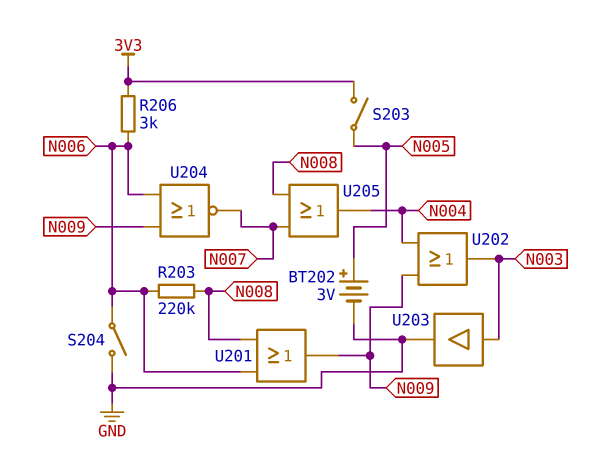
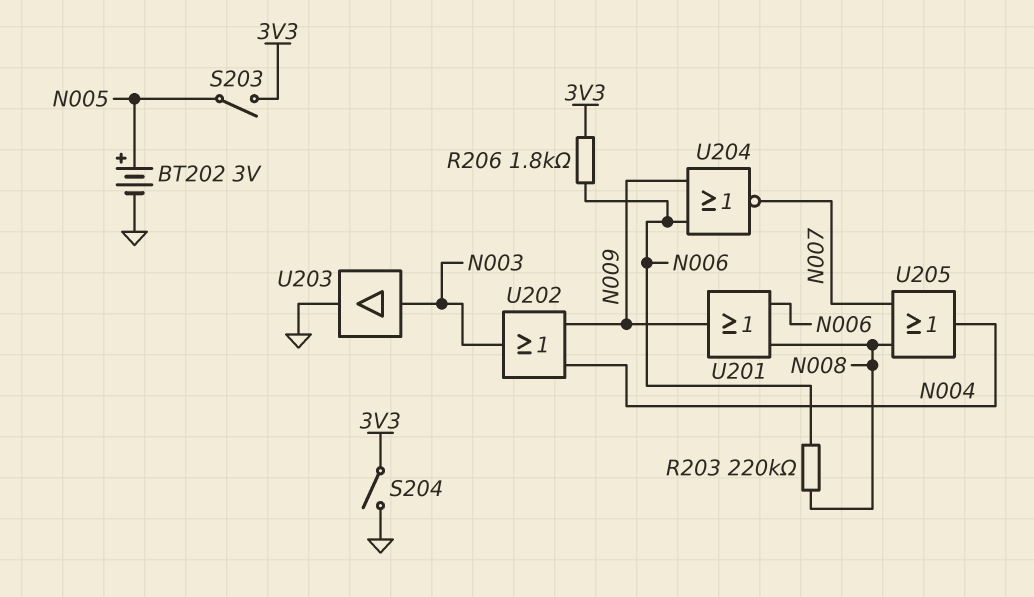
R206: 3k (3V3, N006) -> 1.8k (3V3, N006)
S204: switch (GND, N006) -> switch (3V3, GND)

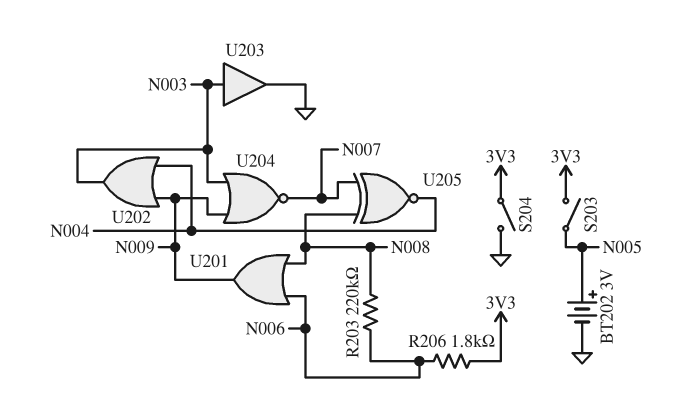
U204: NOR (in N006, in N009, out N007) -> NOR (in N003, in N009, out N007)
U205: OR (in N007, in N008, out N004) -> XNOR (in N007, in N008, out N004)

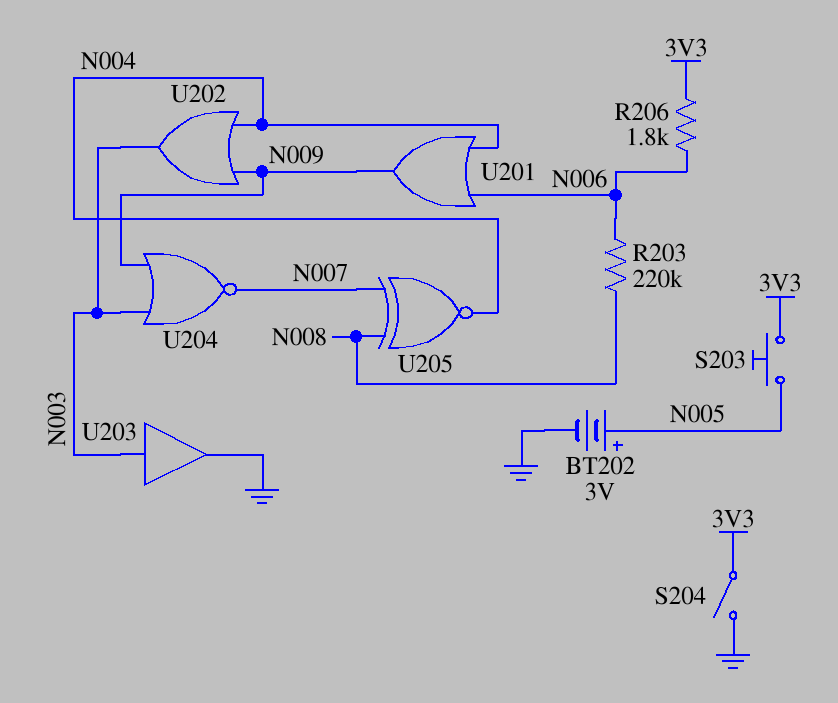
S203: switch (3V3, N005) -> button (3V3, N005)
U201: OR (in N006, in N008, out N009) -> OR (in N004, in N006, out N009)

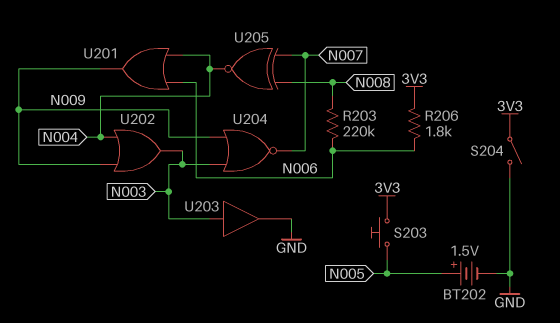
BT202: 3V (plus N005, minus GND) -> 1.5V (plus N005, minus GND)

